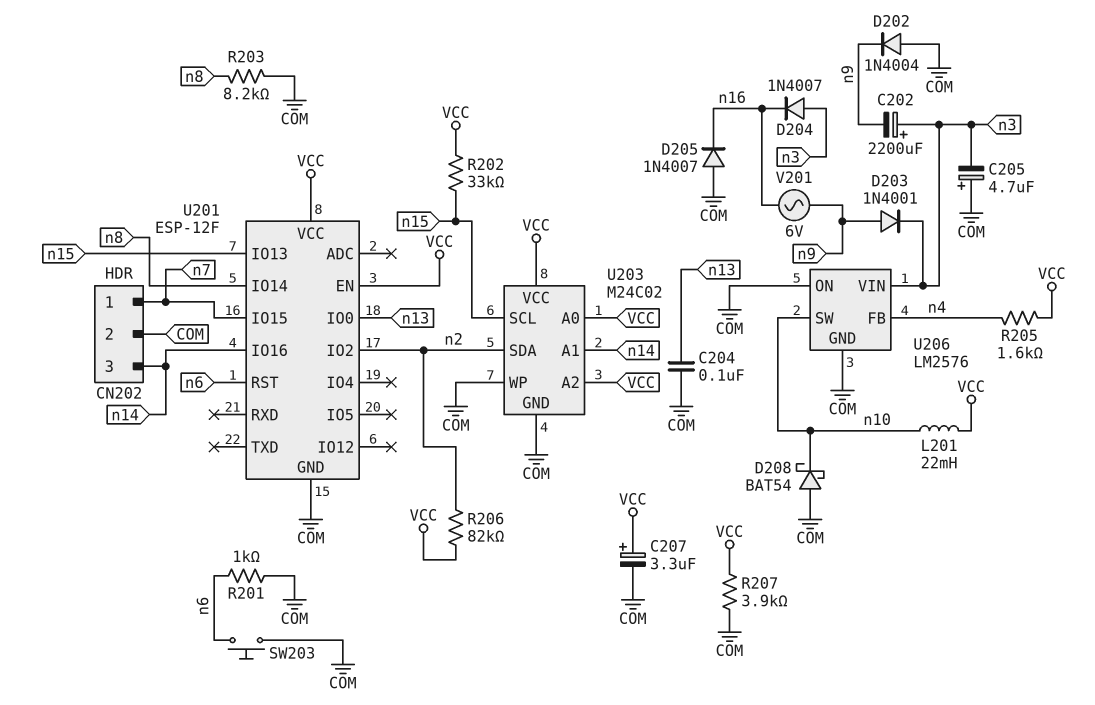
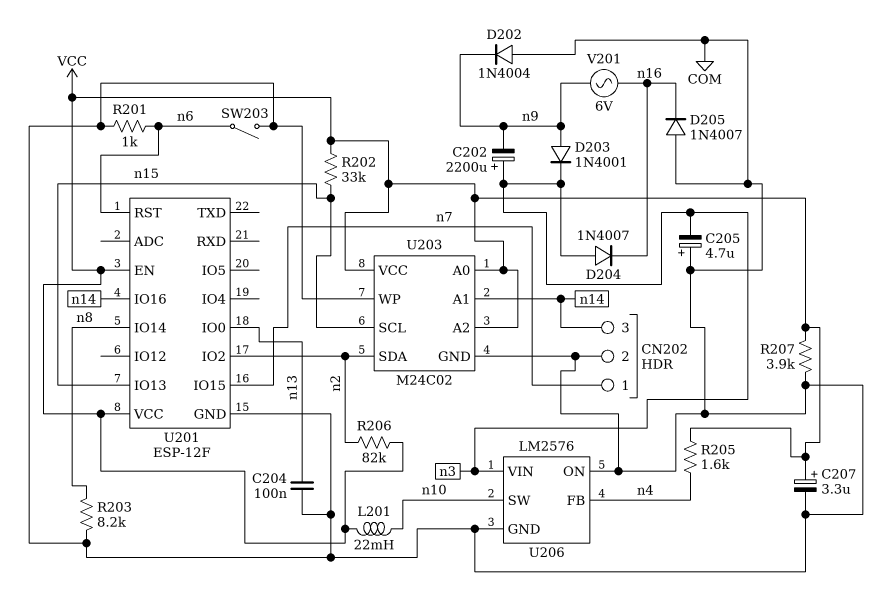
D208: schottky BAT54 (A COM, K n10) -> none
SW203: button (COM, n6) -> switch (COM, n6)

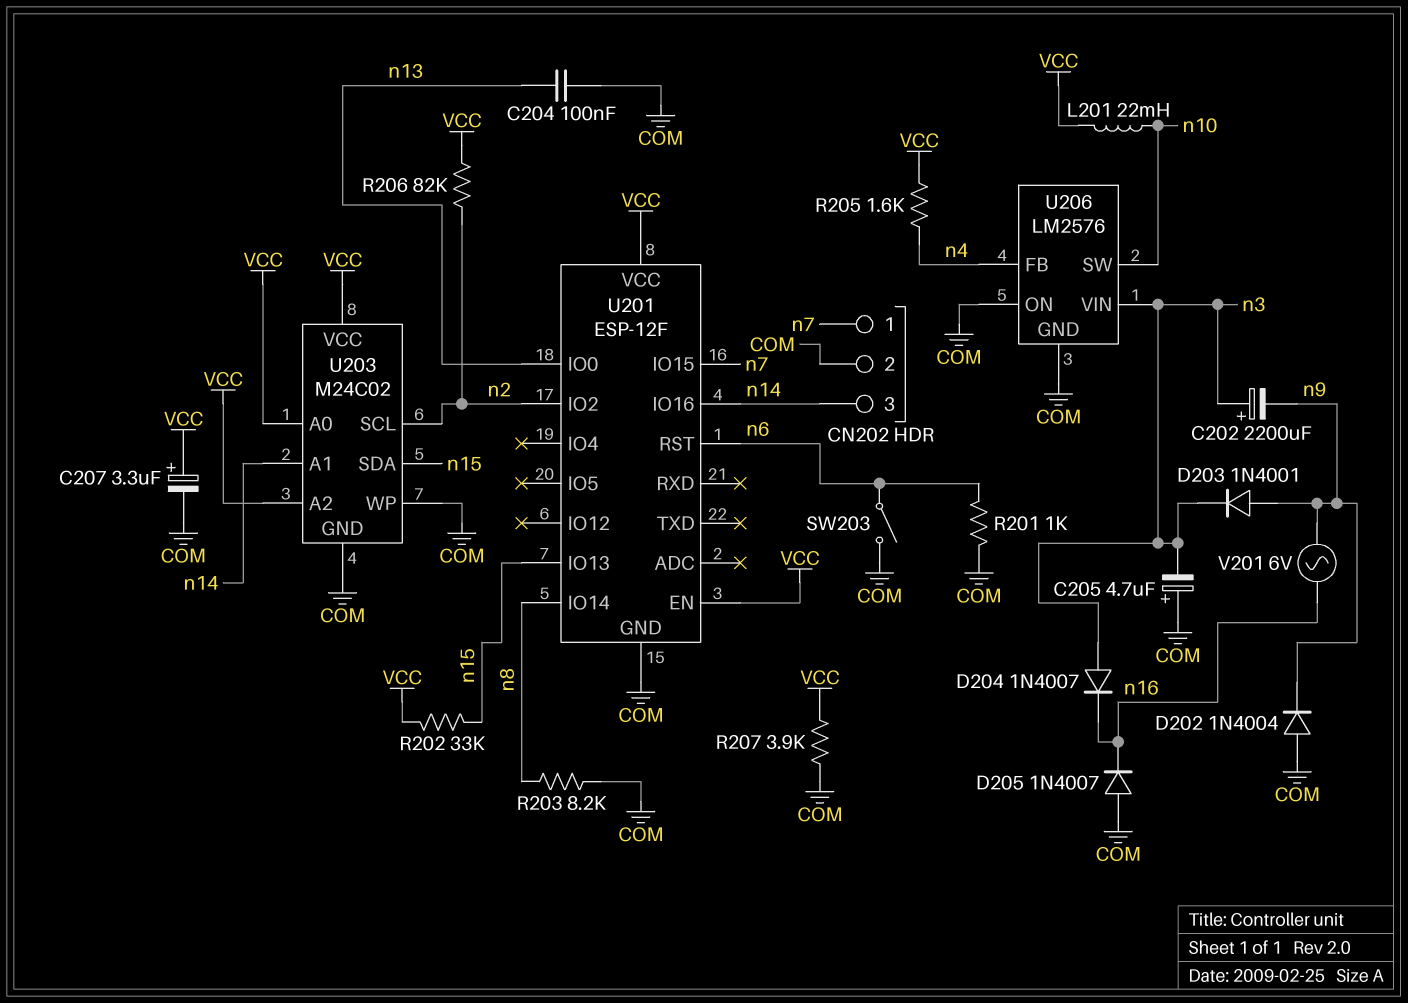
U203 pin SCL: n15 -> n2
U203 pin SDA: n2 -> n15

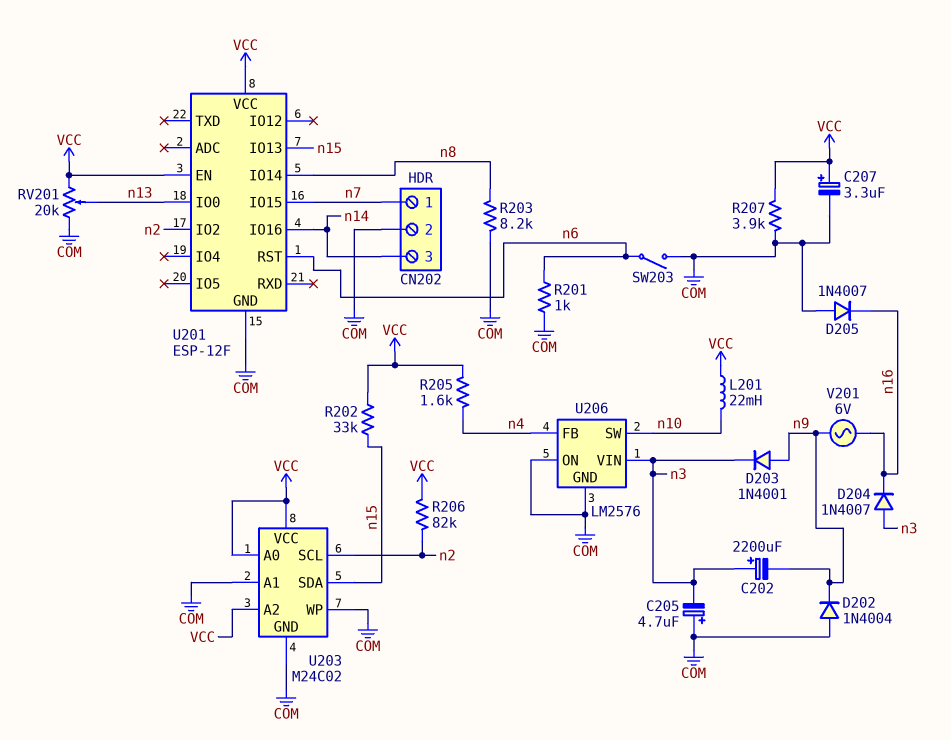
C204: 100nF (COM, n13) -> none
RV201: none -> 20k (COM, VCC, wiper n13)
U203 pin A1: n14 -> COM

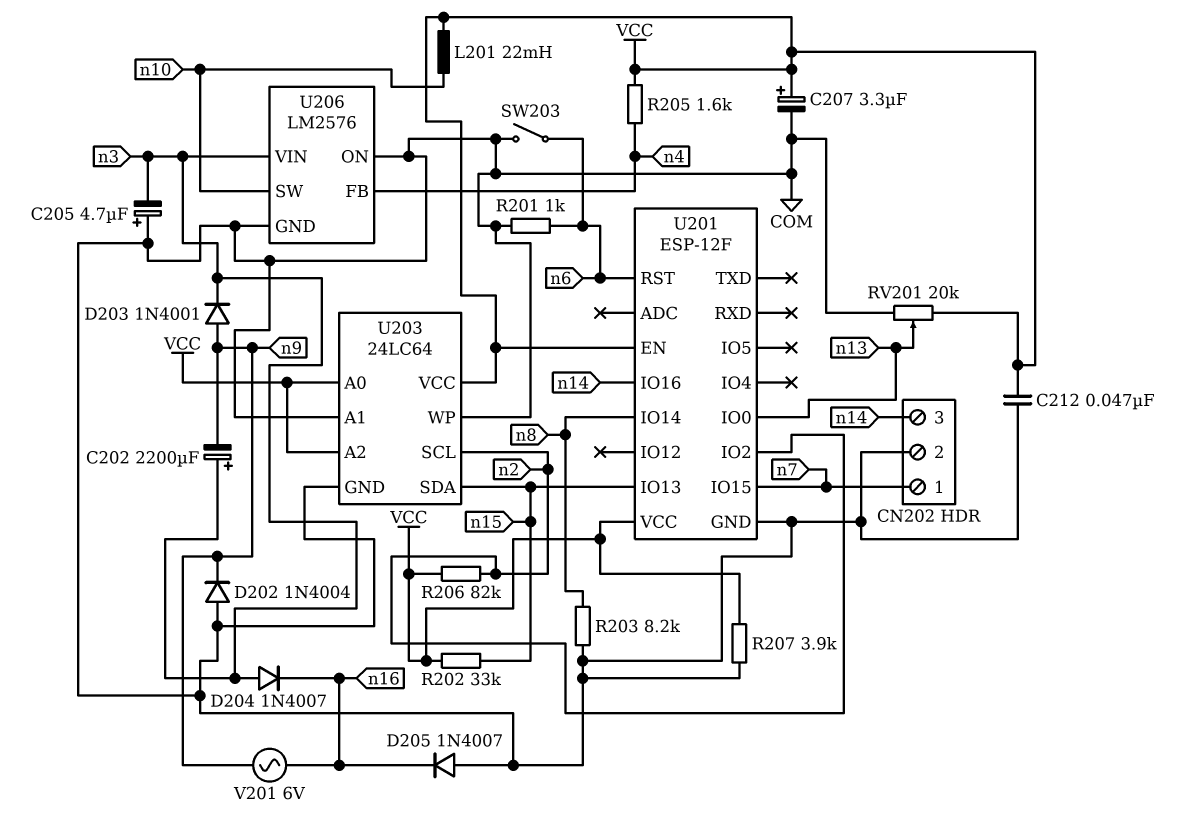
C212: none -> 47nF (COM, VCC)
U203: M24C02 -> 24LC64

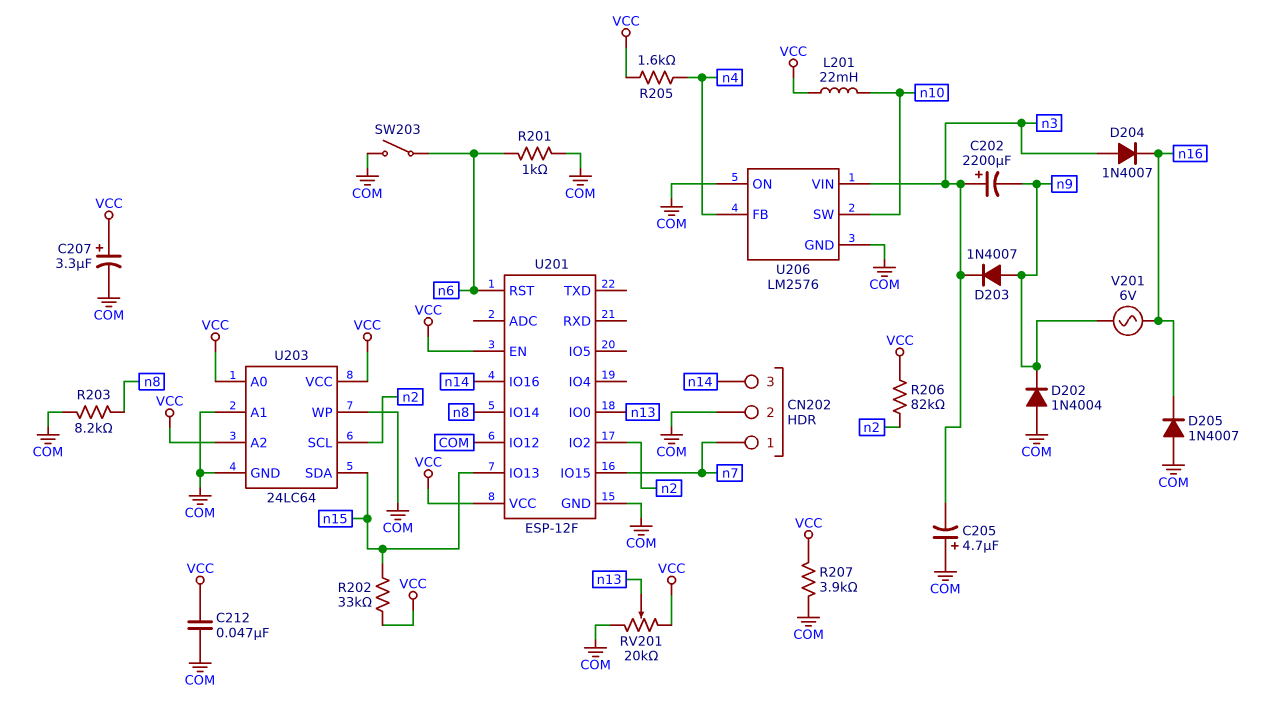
D203: diode 1N4001 (A n9, K n3) -> diode 1N4007 (A n9, K n3)
U201 pin IO12: none -> COM

